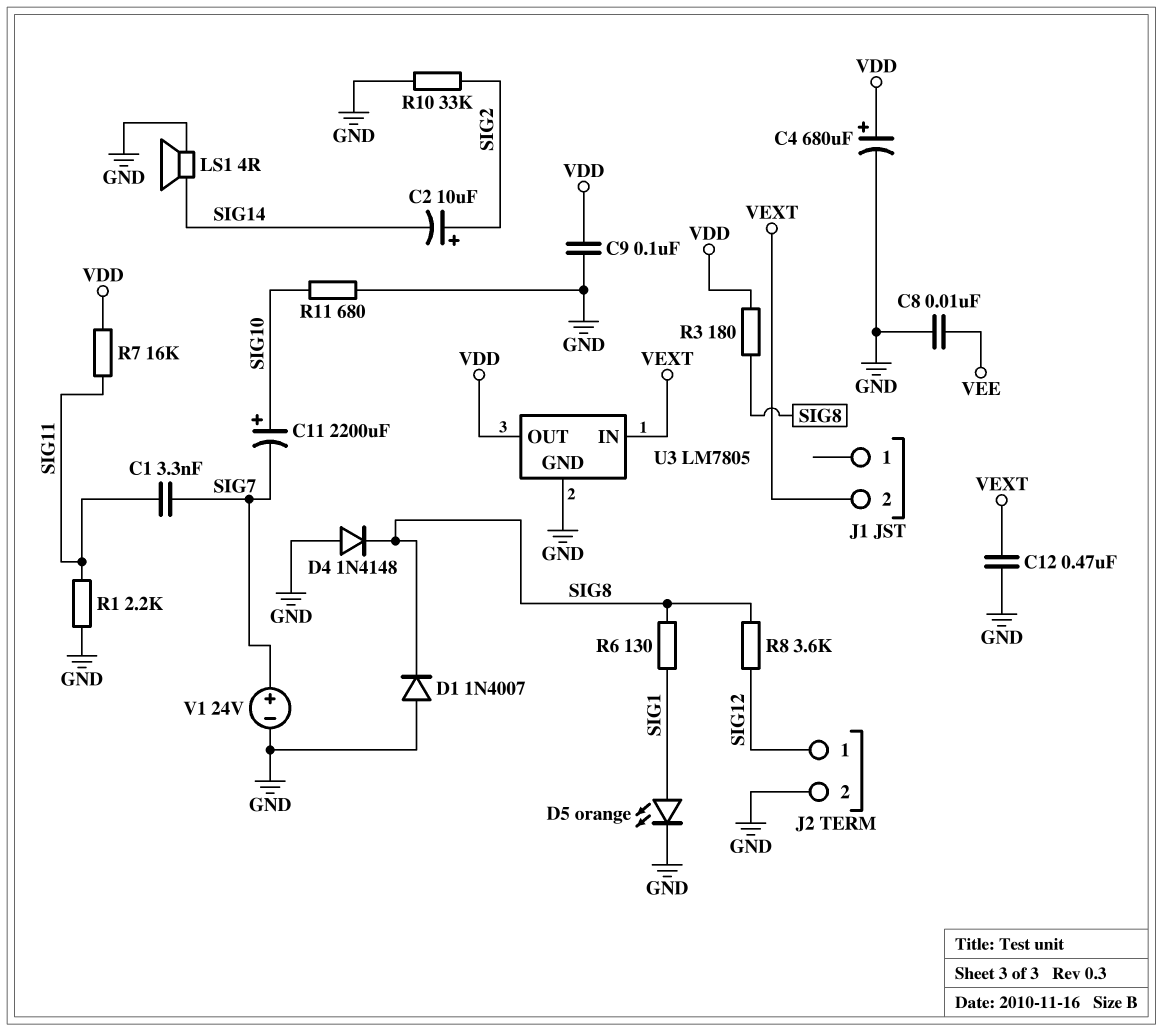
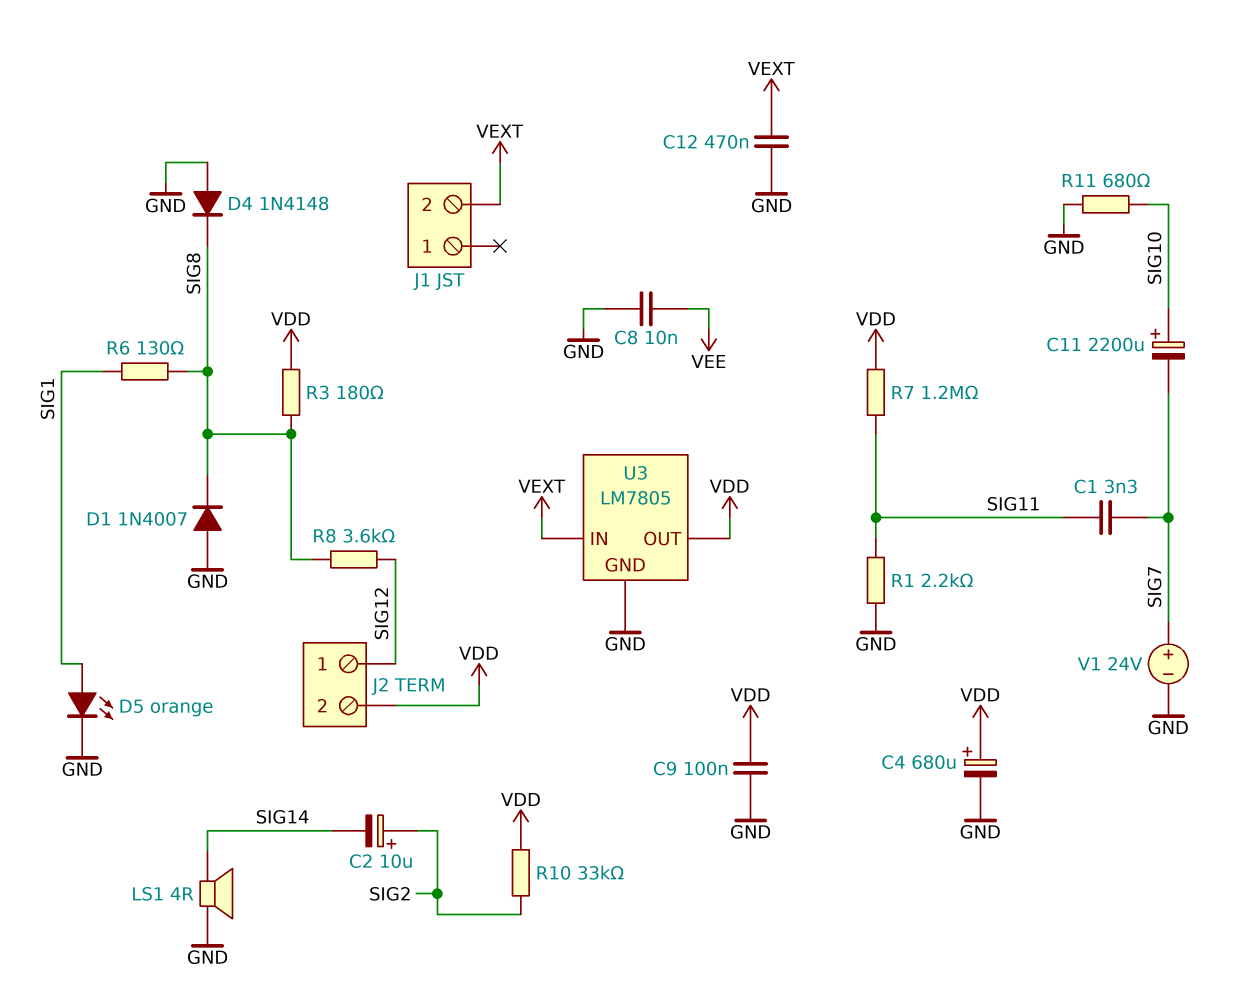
J2 pin 2: GND -> VDD
R7: 16k (SIG11, VDD) -> 1.2M (SIG11, VDD)
R10: 33k (GND, SIG2) -> 33k (SIG2, VDD)

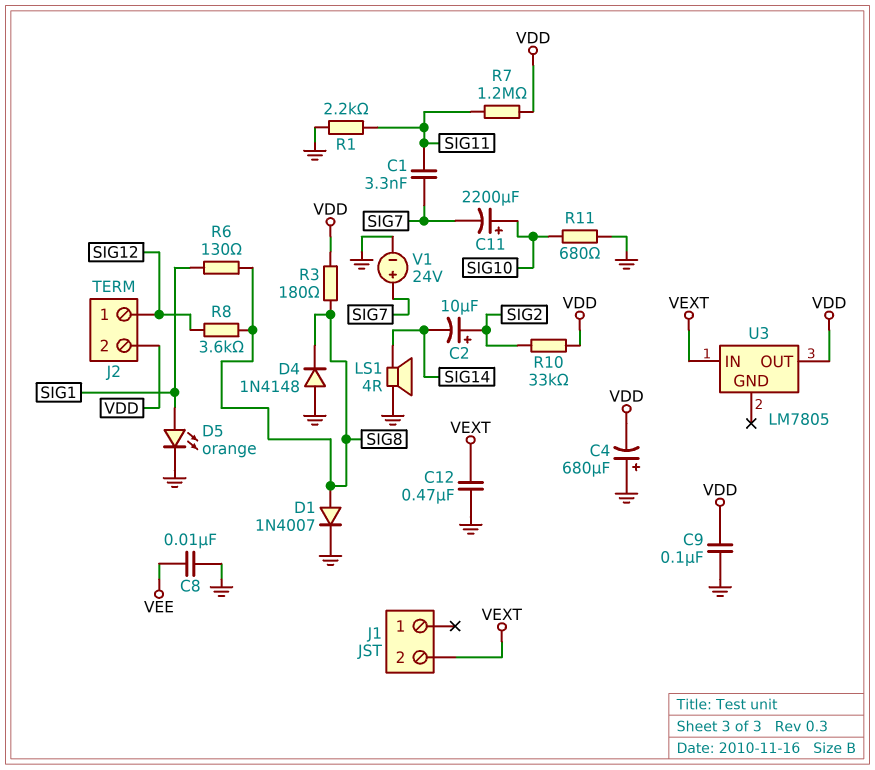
C4: 680uF (plus VDD, minus GND) -> 680uF (plus GND, minus VDD)
D1: diode 1N4007 (A GND, K SIG8) -> diode 1N4007 (A SIG8, K GND)
U3 pin GND: GND -> none

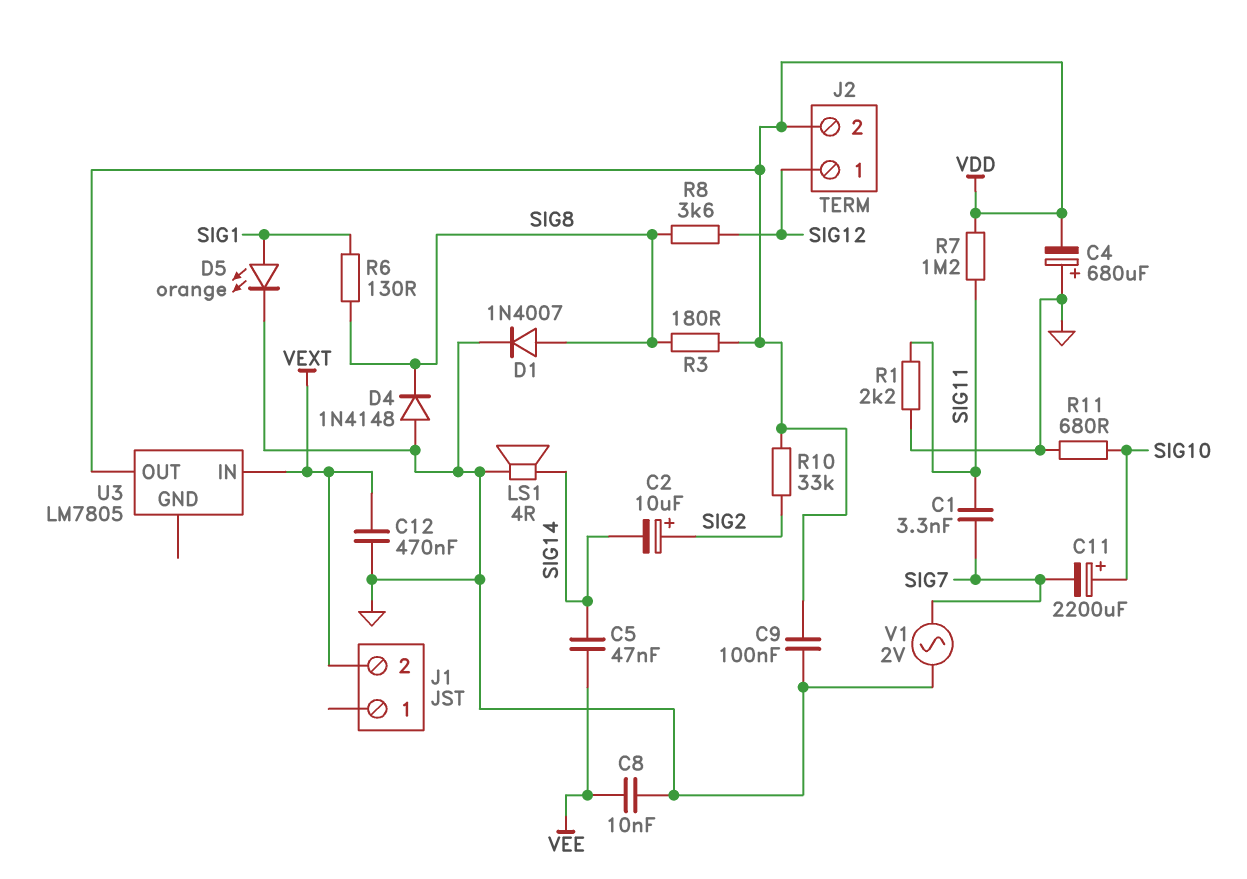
C5: none -> 47nF (SIG14, VEE)
V1: 24V (plus SIG7, minus GND) -> AC 2V (GND, SIG7)

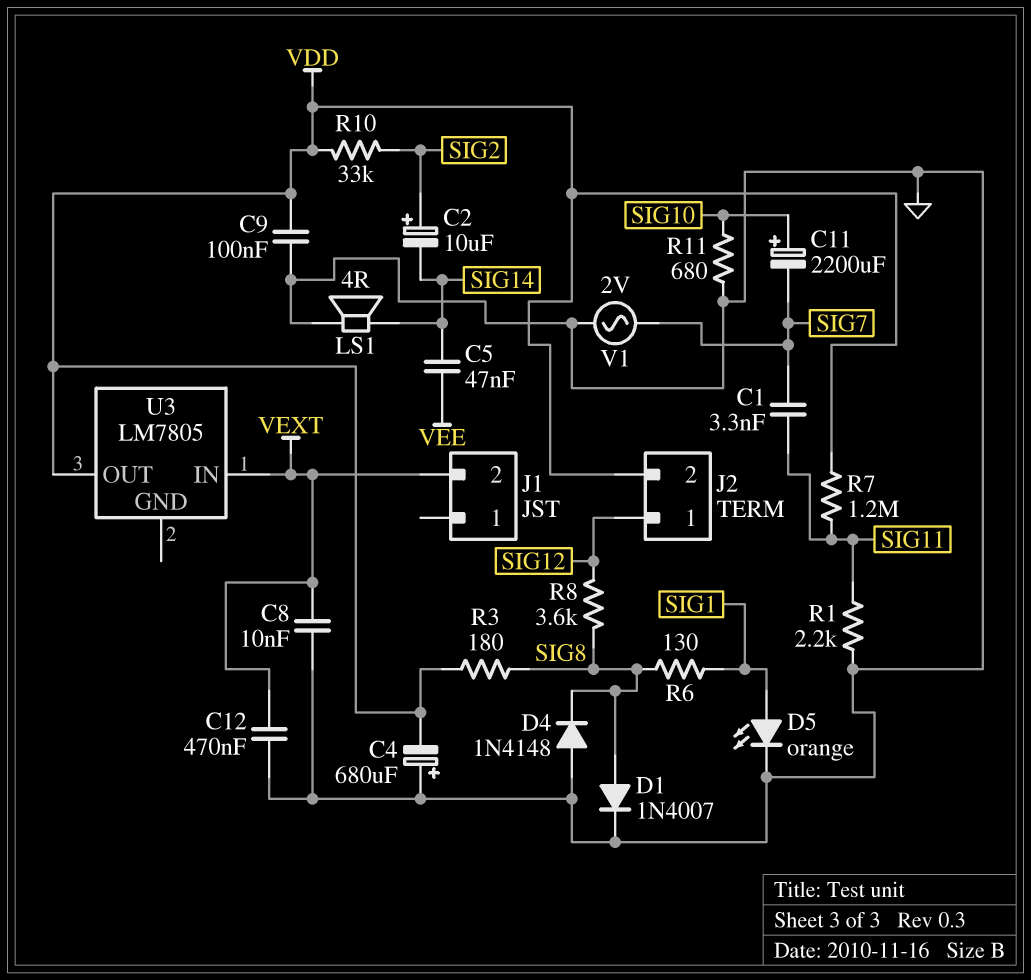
C8: 10nF (GND, VEE) -> 10nF (GND, VEXT)

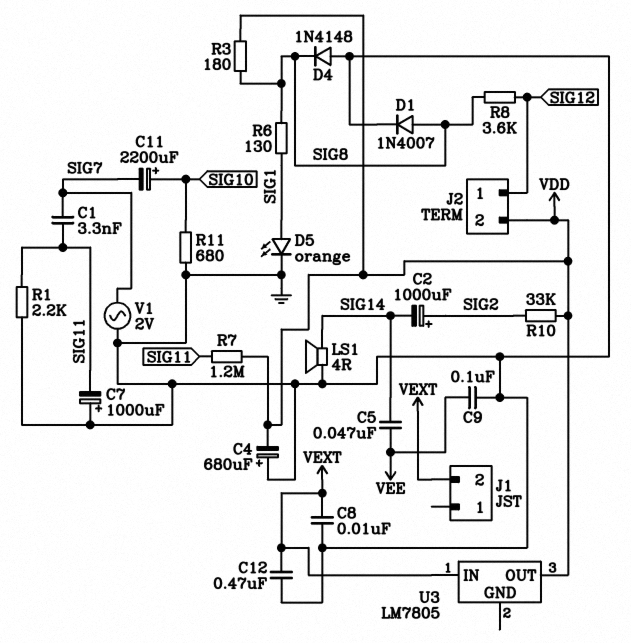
C2: 10uF (plus SIG2, minus SIG14) -> 1000uF (plus SIG2, minus SIG14)
C7: none -> 1000uF (plus GND, minus SIG11)
C9: 100nF (GND, VDD) -> 100nF (GND, VEE)

